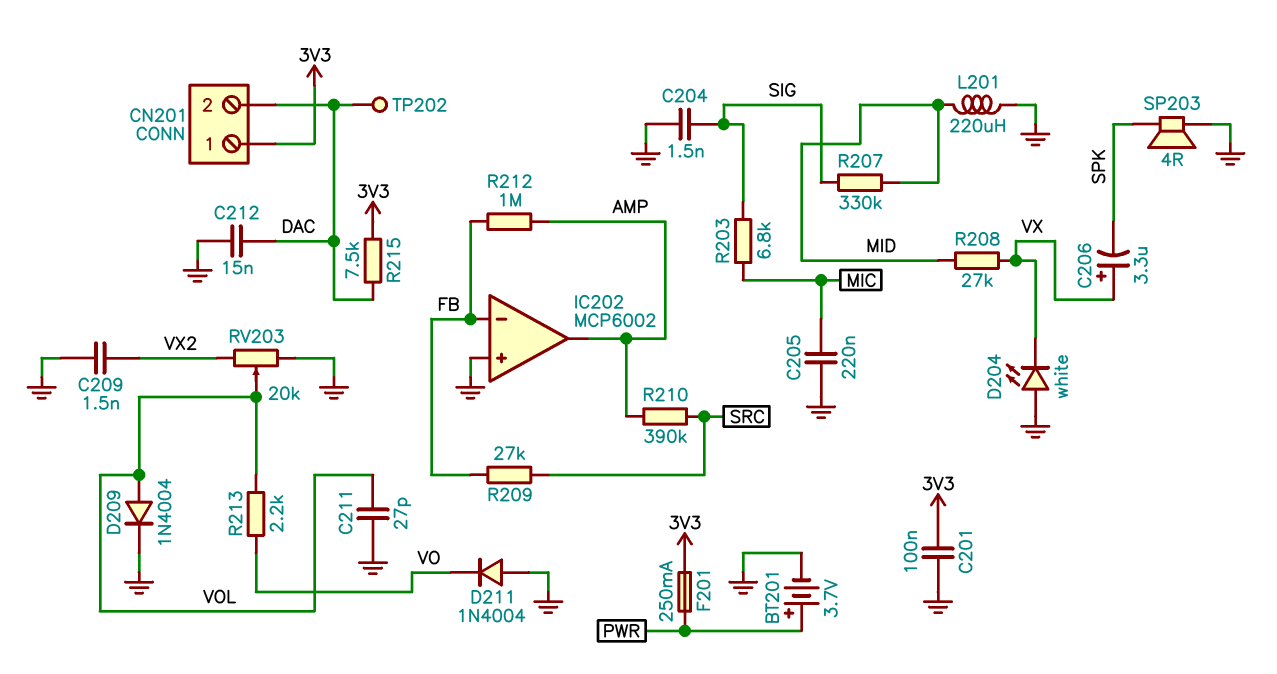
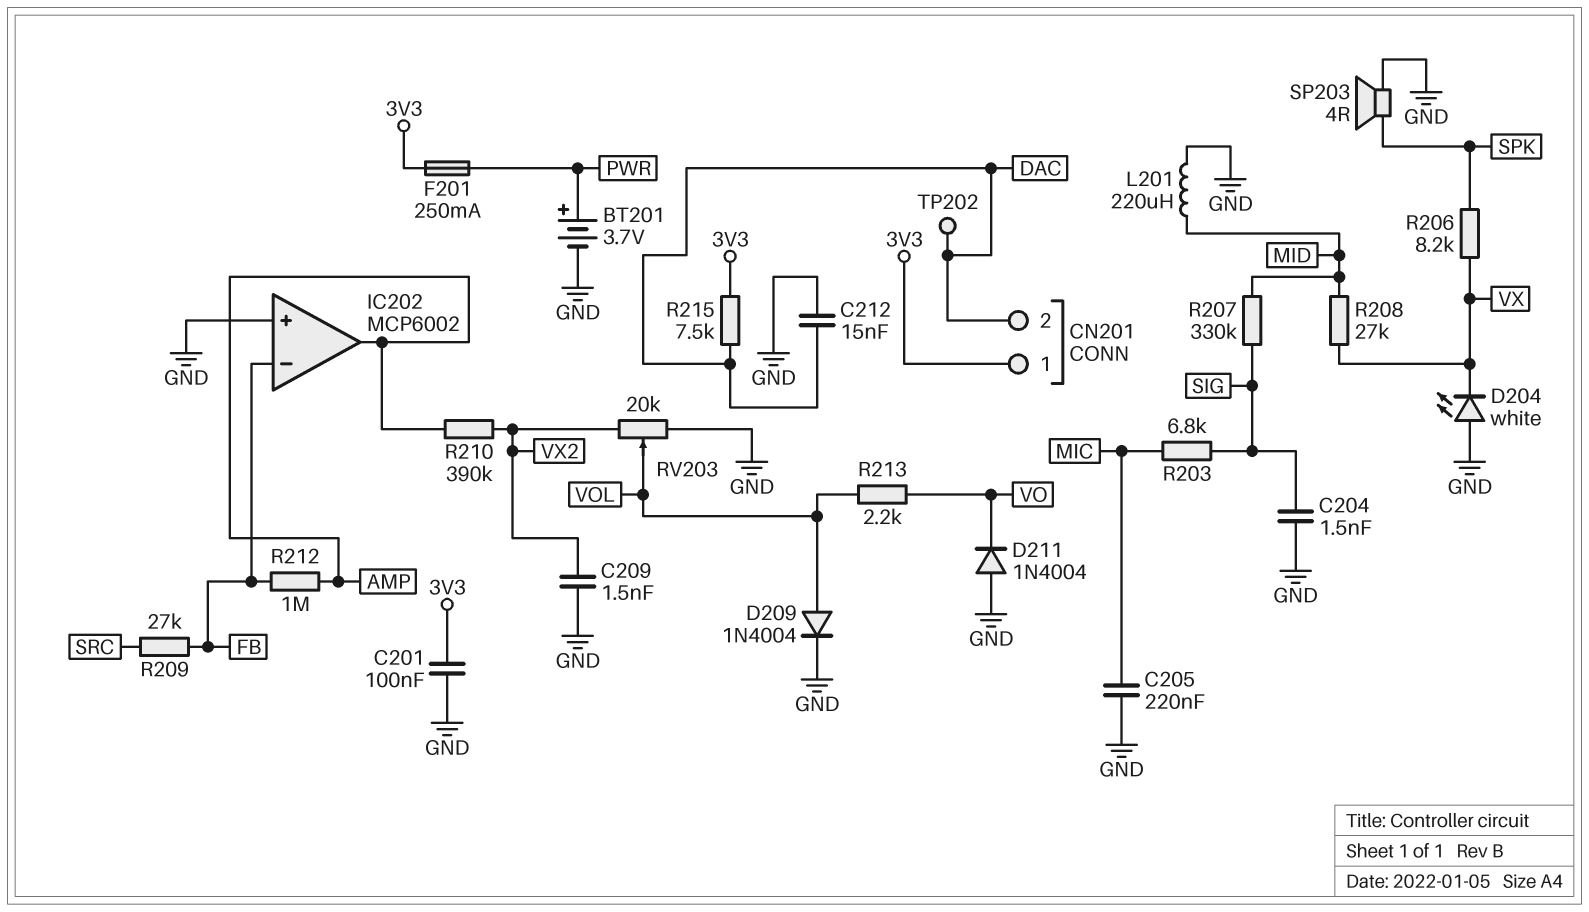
C206: 3.3uF (plus VX, minus SPK) -> none
C211: 27pF (GND, VOL) -> none
R206: none -> 8.2k (SPK, VX)
R210: 390k (AMP, SRC) -> 390k (AMP, VX2)

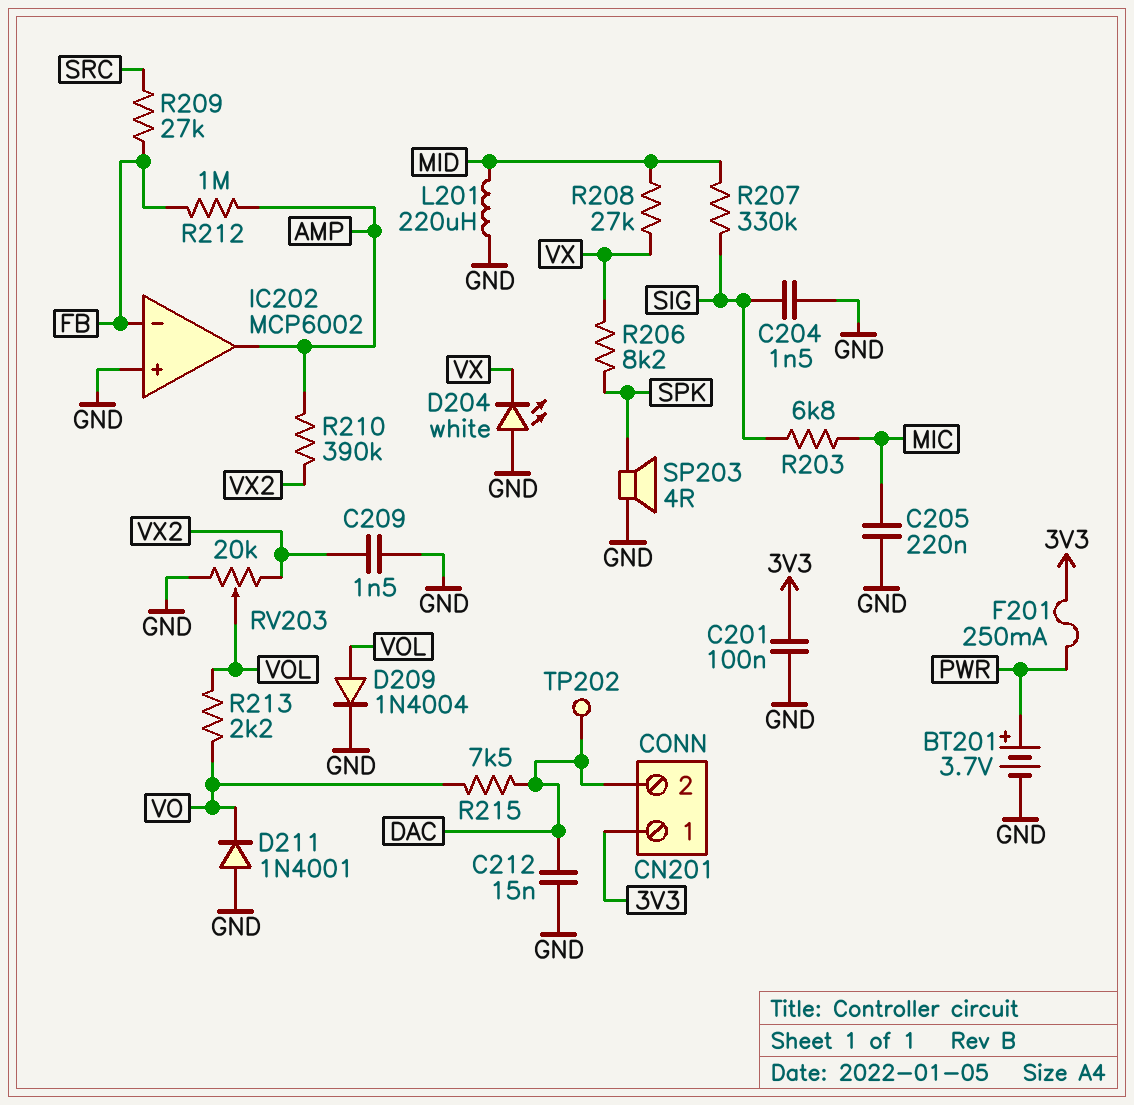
D211: diode 1N4004 (A GND, K VO) -> diode 1N4001 (A GND, K VO)
R215: 7.5k (3V3, DAC) -> 7.5k (DAC, VO)

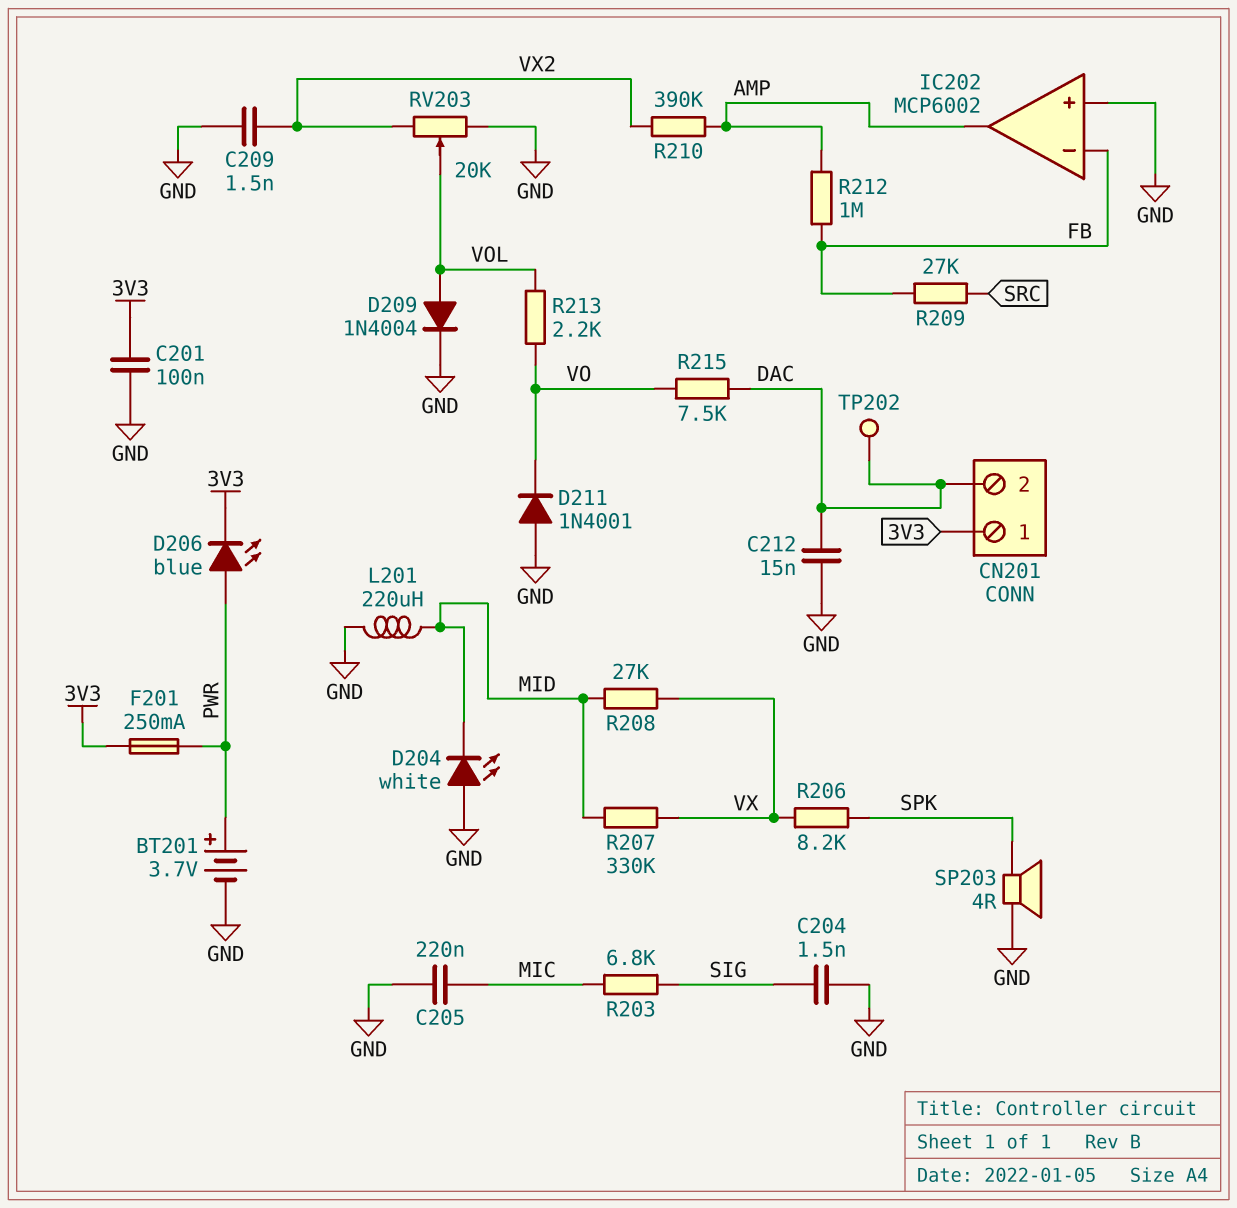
D204: LED white (A GND, K VX) -> LED white (A GND, K MID)
D206: none -> LED blue (A PWR, K 3V3)
R207: 330k (MID, SIG) -> 330k (MID, VX)

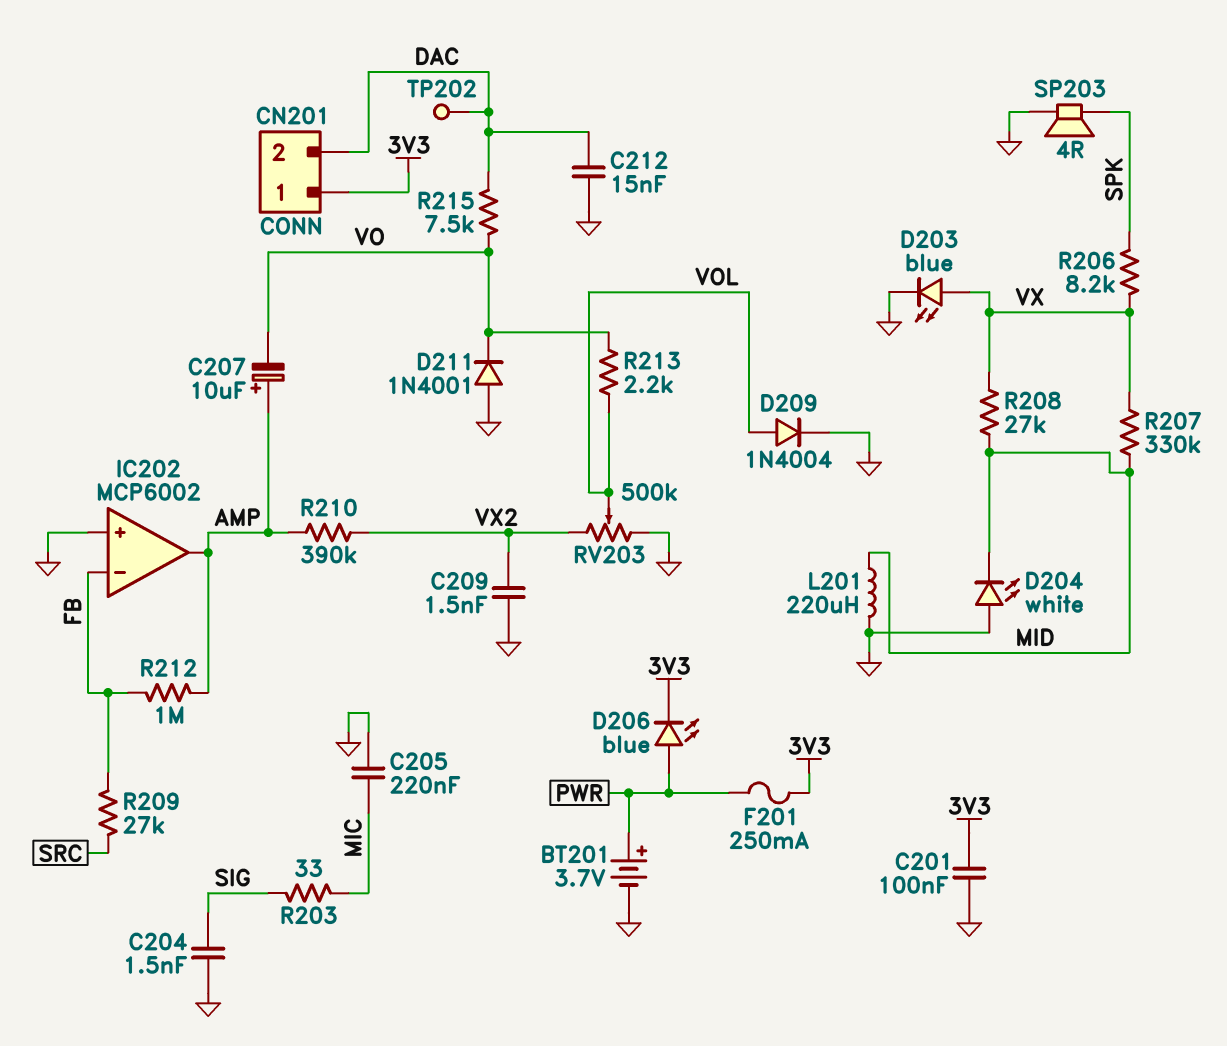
C207: none -> 10uF (plus AMP, minus VO)
D203: none -> LED blue (A VX, K GND)
R203: 6.8k (MIC, SIG) -> 33 (MIC, SIG)
RV203: 20k (GND, VX2, wiper VOL) -> 500k (GND, VX2, wiper VOL)

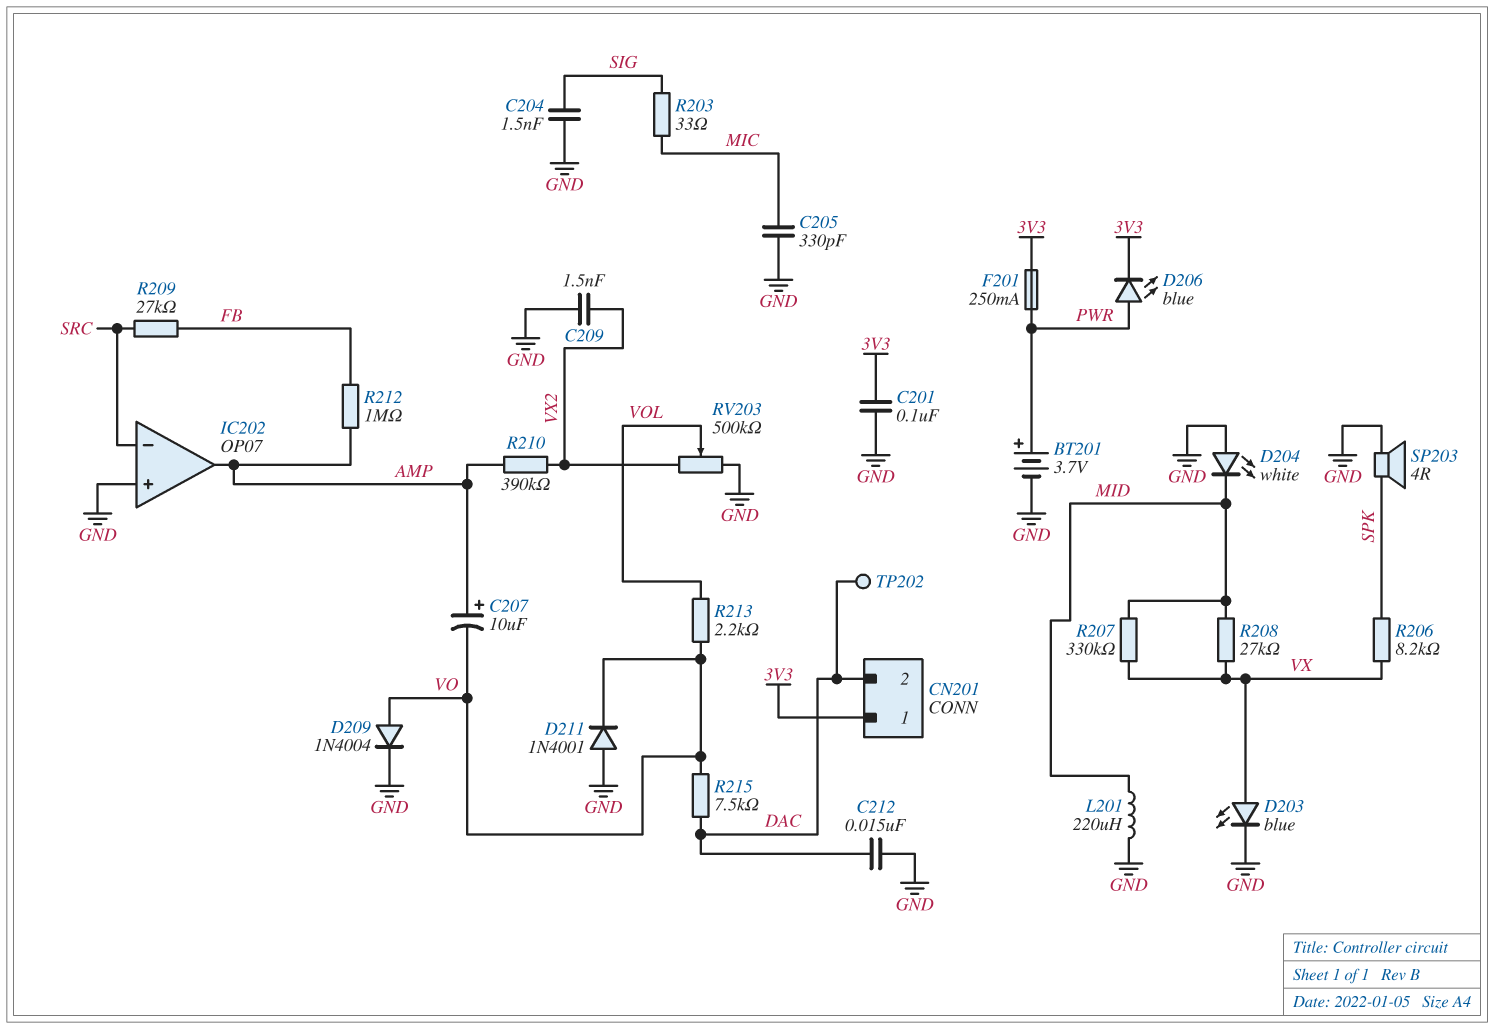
C205: 220nF (GND, MIC) -> 330pF (GND, MIC)
D209: diode 1N4004 (A VOL, K GND) -> diode 1N4004 (A VO, K GND)
IC202: MCP6002 -> OP07
IC202 pin in-: FB -> SRC

